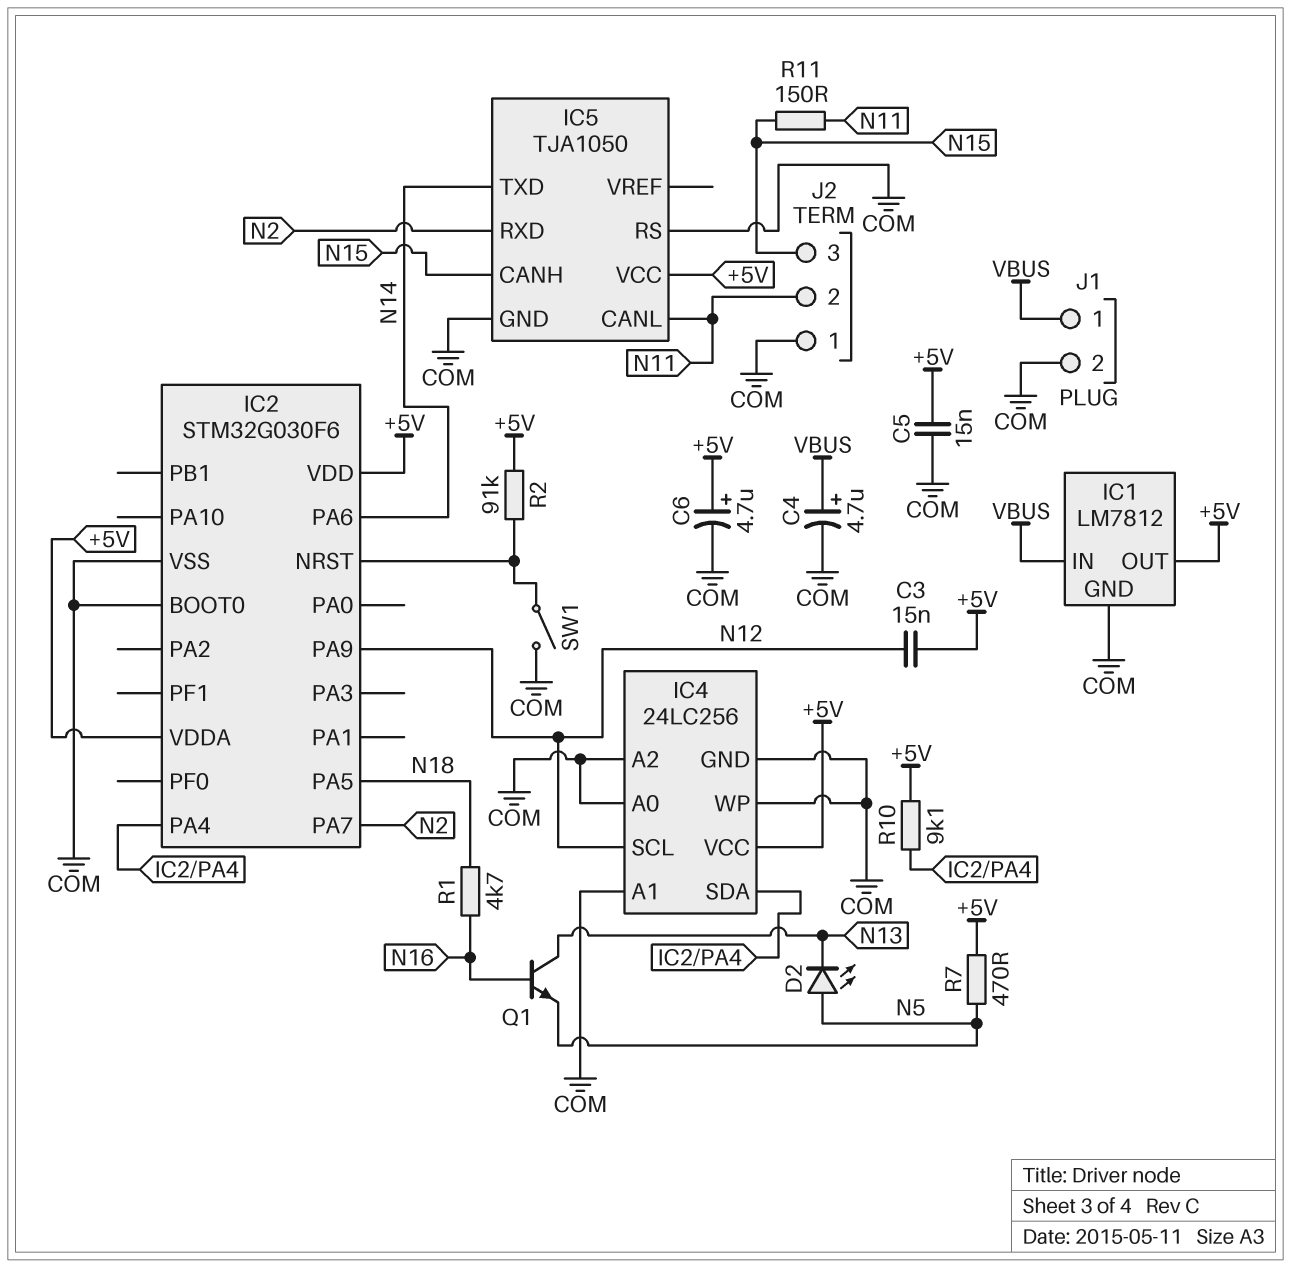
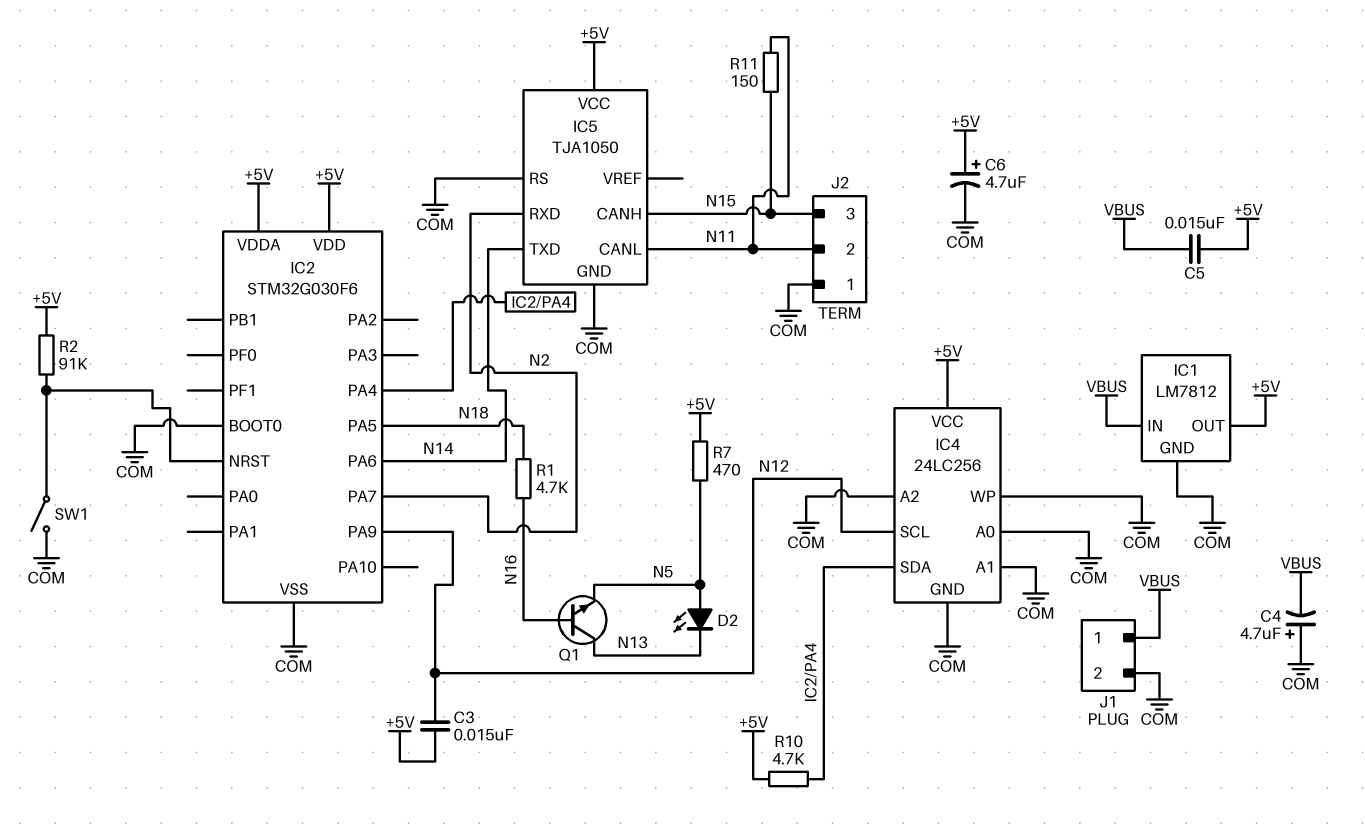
C4: 4.7uF (plus VBUS, minus COM) -> 4.7uF (plus COM, minus VBUS)
C5: 15nF (+5V, COM) -> 15nF (+5V, VBUS)
R10: 9.1k (+5V, IC2/PA4) -> 4.7k (+5V, IC2/PA4)

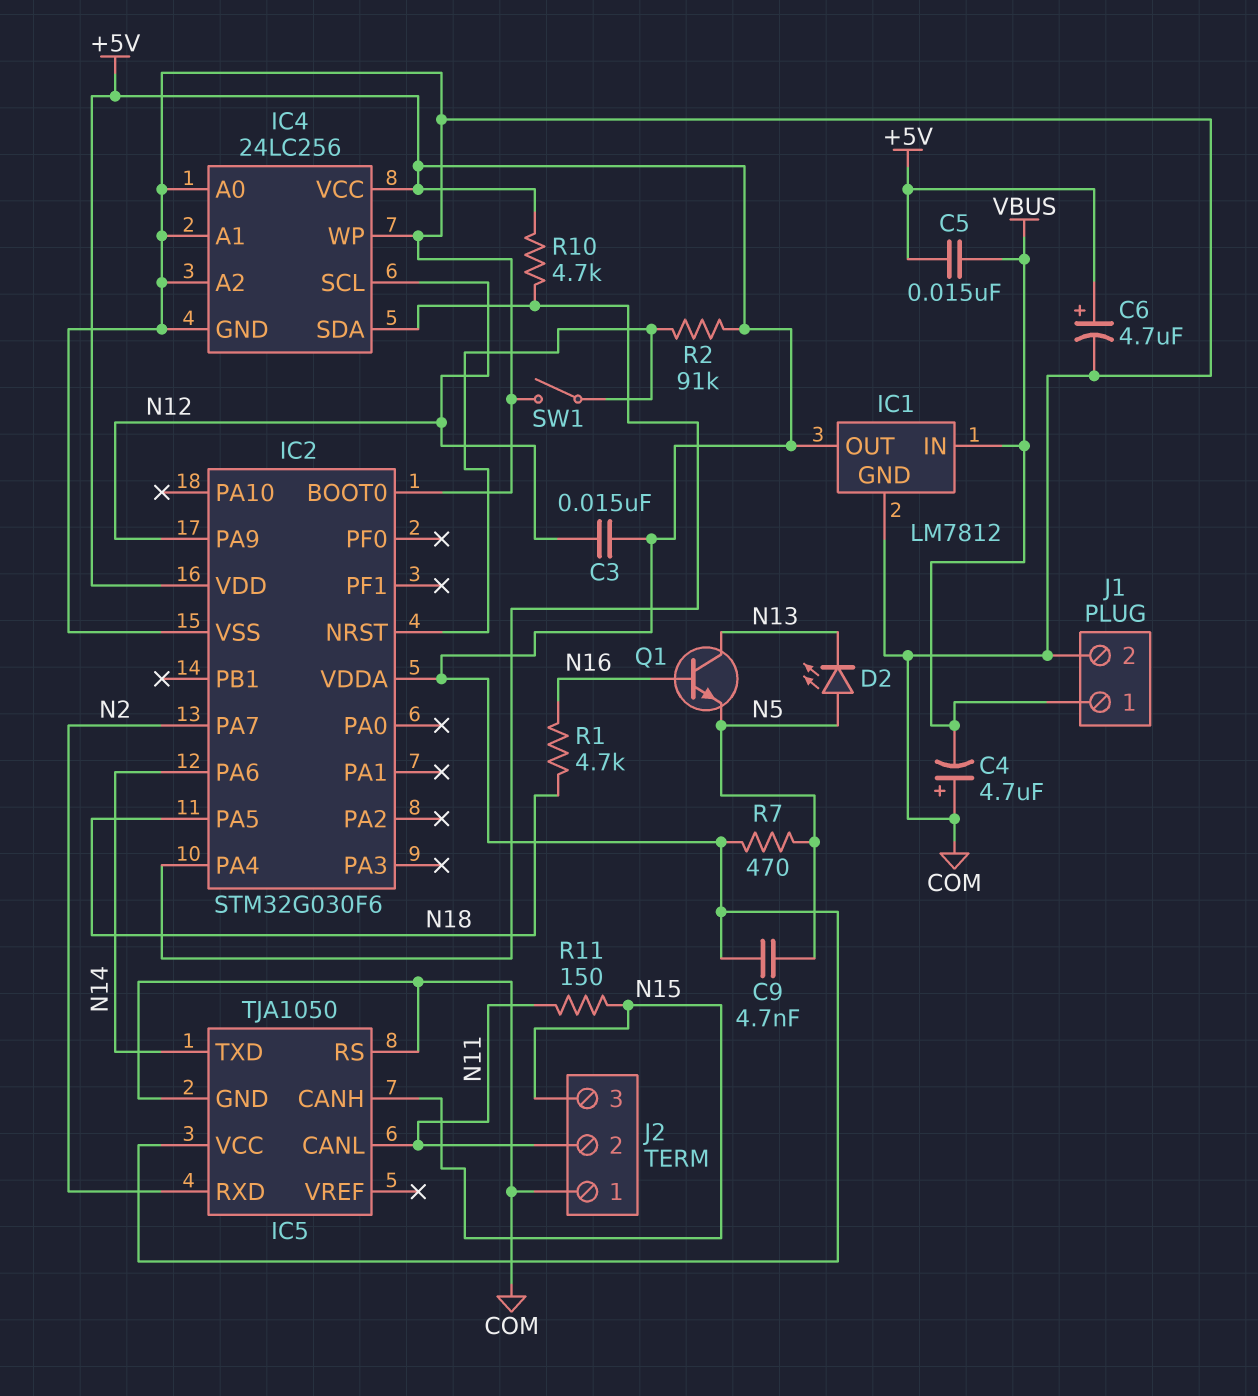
C9: none -> 4.7nF (+5V, N5)

